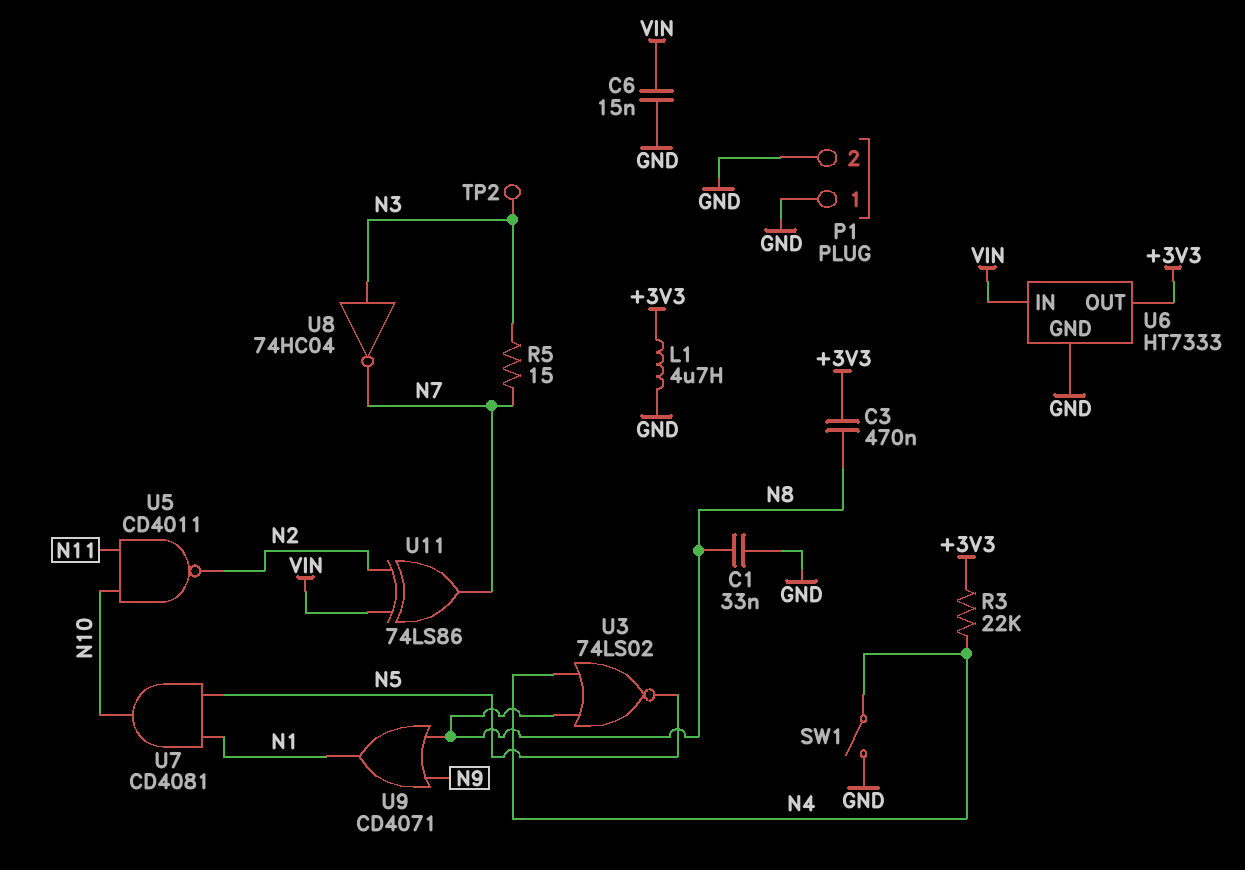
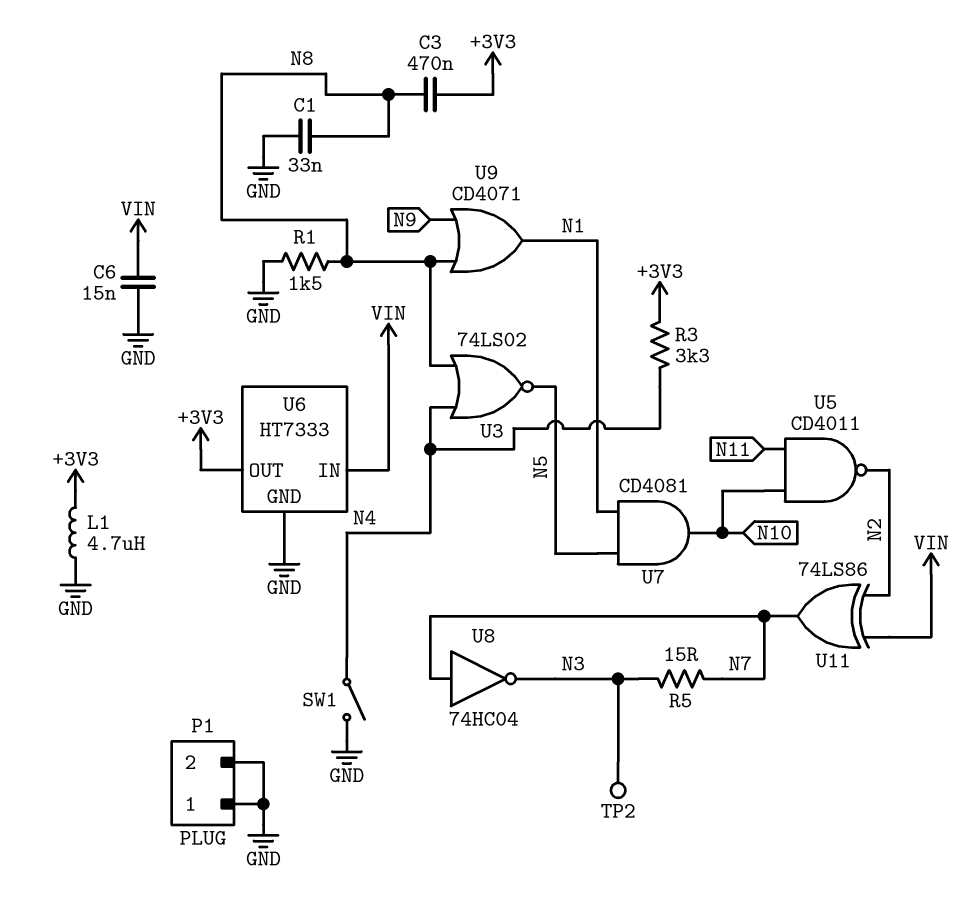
R1: none -> 1.5k (GND, N8)
R3: 22k (+3V3, N4) -> 3.3k (+3V3, N4)
U8: NOT 74HC04 (in N3, out N7) -> NOT 74HC04 (in N7, out N3)

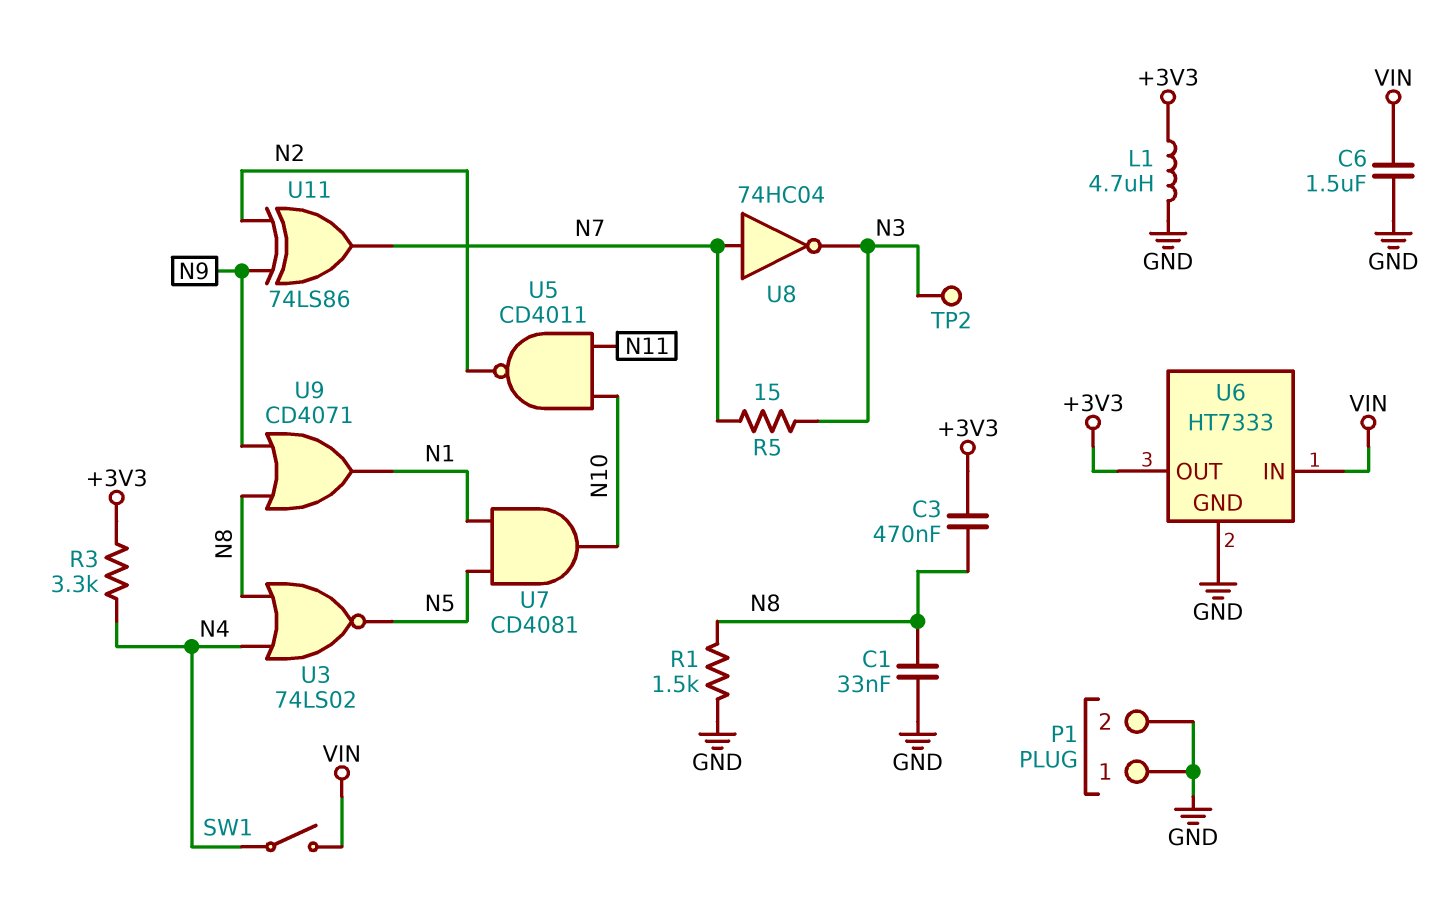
C6: 15nF (GND, VIN) -> 1.5uF (GND, VIN)
SW1: switch (GND, N4) -> switch (N4, VIN)
U11: XOR 74LS86 (in N2, in VIN, out N7) -> XOR 74LS86 (in N2, in N9, out N7)

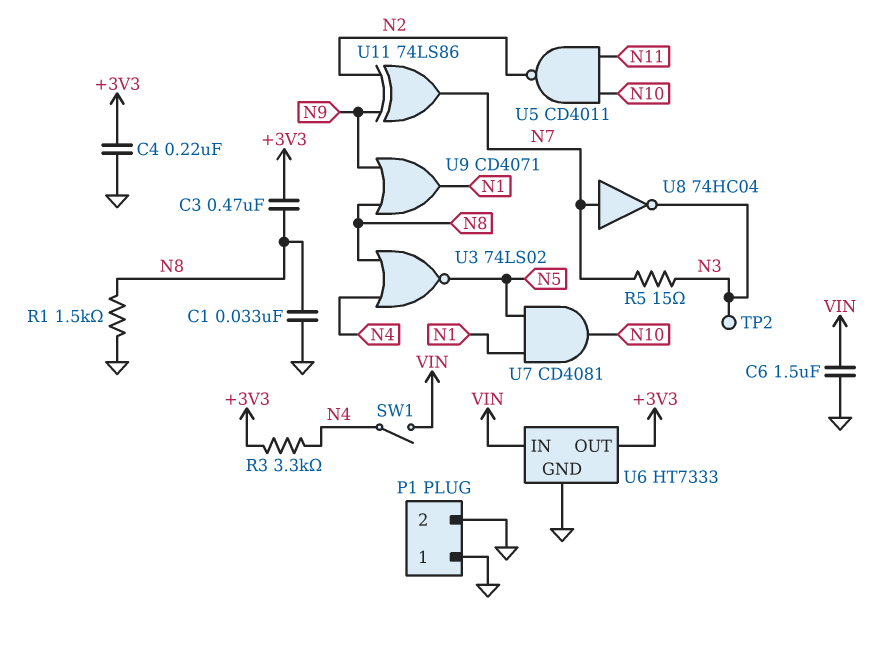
C4: none -> 220nF (+3V3, GND)
L1: 4.7uH (+3V3, GND) -> none

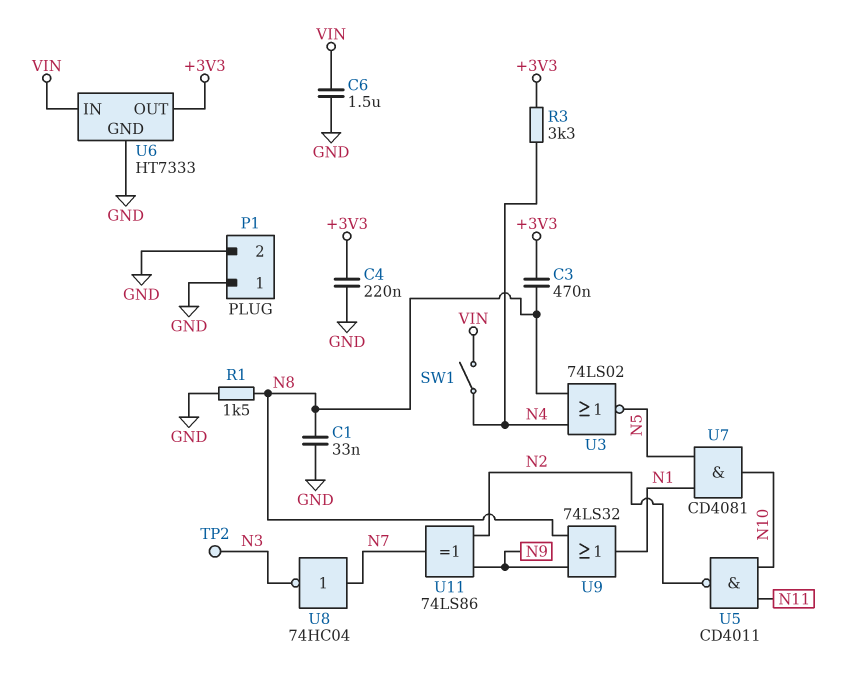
R5: 15 (N3, N7) -> none
U9: OR CD4071 (in N8, in N9, out N1) -> OR 74LS32 (in N8, in N9, out N1)

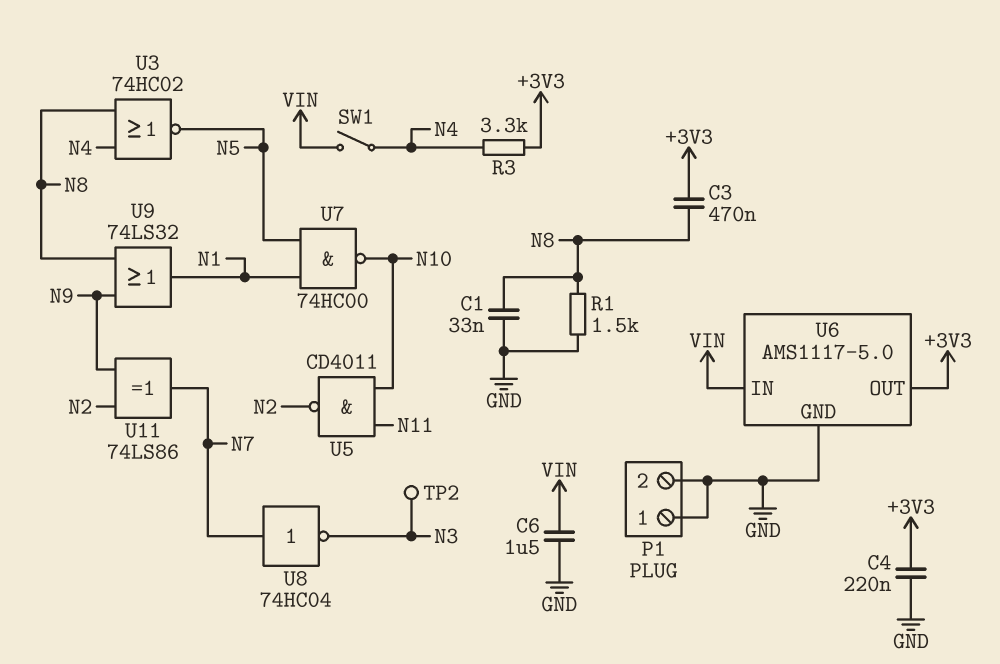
U3: NOR 74LS02 (in N4, in N8, out N5) -> NOR 74HC02 (in N4, in N8, out N5)
U6: HT7333 -> AMS1117-5.0
U7: AND CD4081 (in N1, in N5, out N10) -> NAND 74HC00 (in N1, in N5, out N10)

